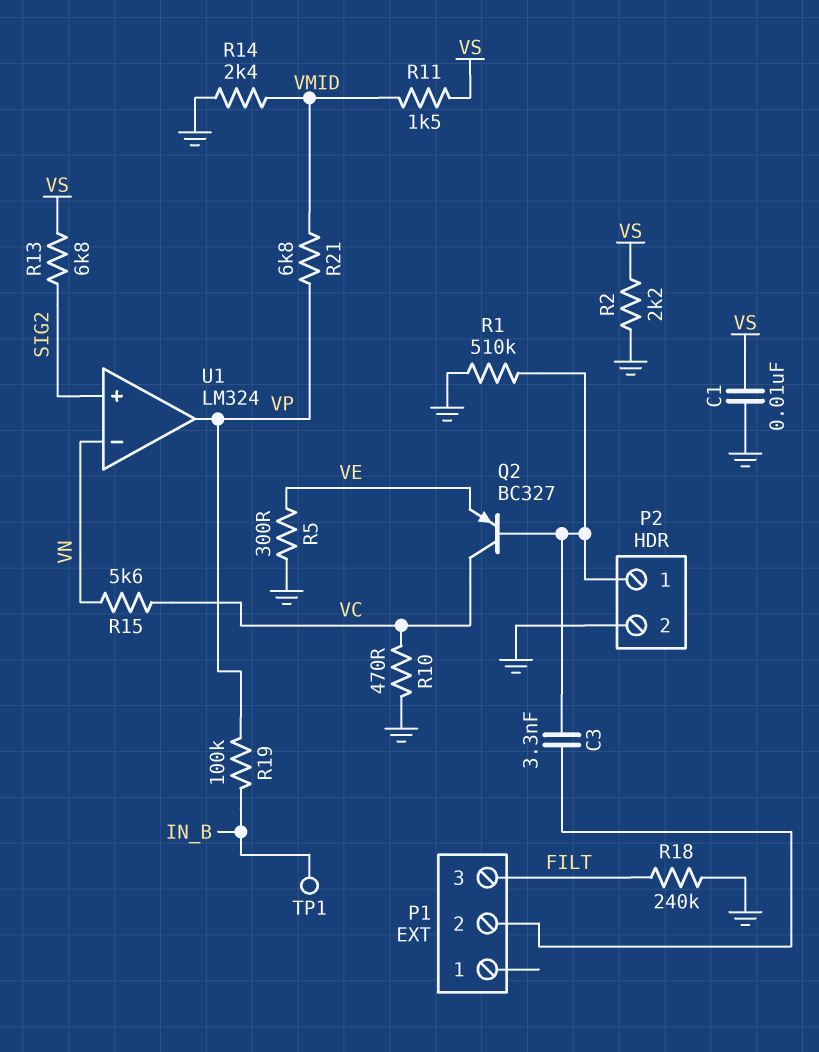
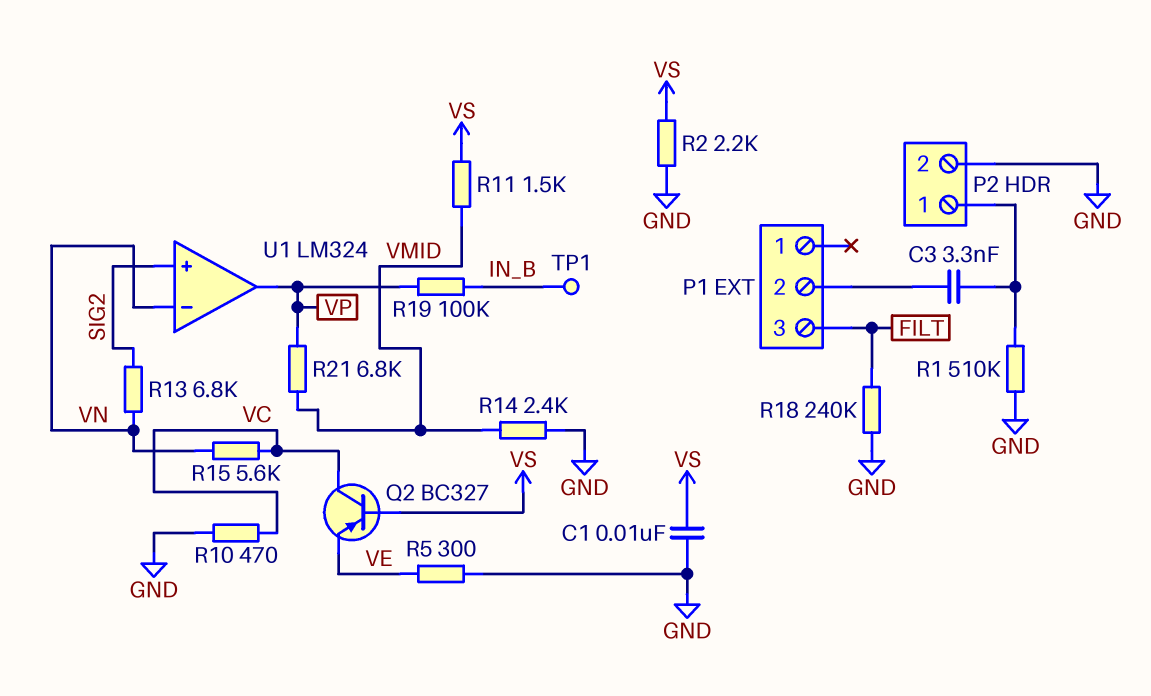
Q2: PNP BC327 (B P2/1, C VC, E VE) -> PNP BC327 (B VS, C VC, E VE)
R13: 6.8k (SIG2, VS) -> 6.8k (SIG2, VN)

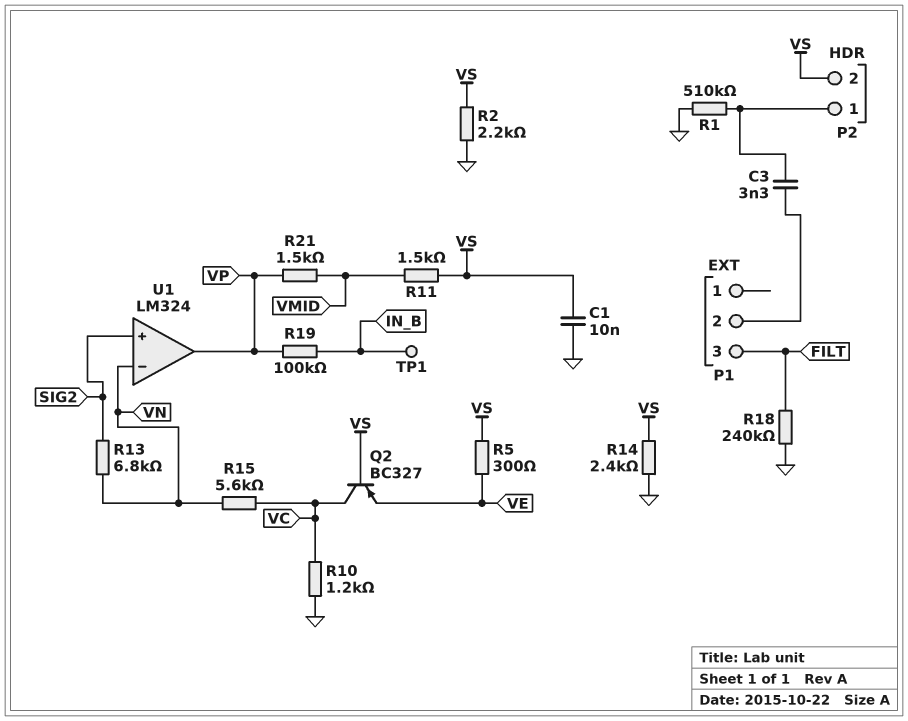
P2 pin 2: GND -> VS
R5: 300 (GND, VE) -> 300 (VE, VS)
R10: 470 (GND, VC) -> 1.2k (GND, VC)
R14: 2.4k (GND, VMID) -> 2.4k (GND, VS)
R21: 6.8k (VMID, VP) -> 1.5k (VMID, VP)

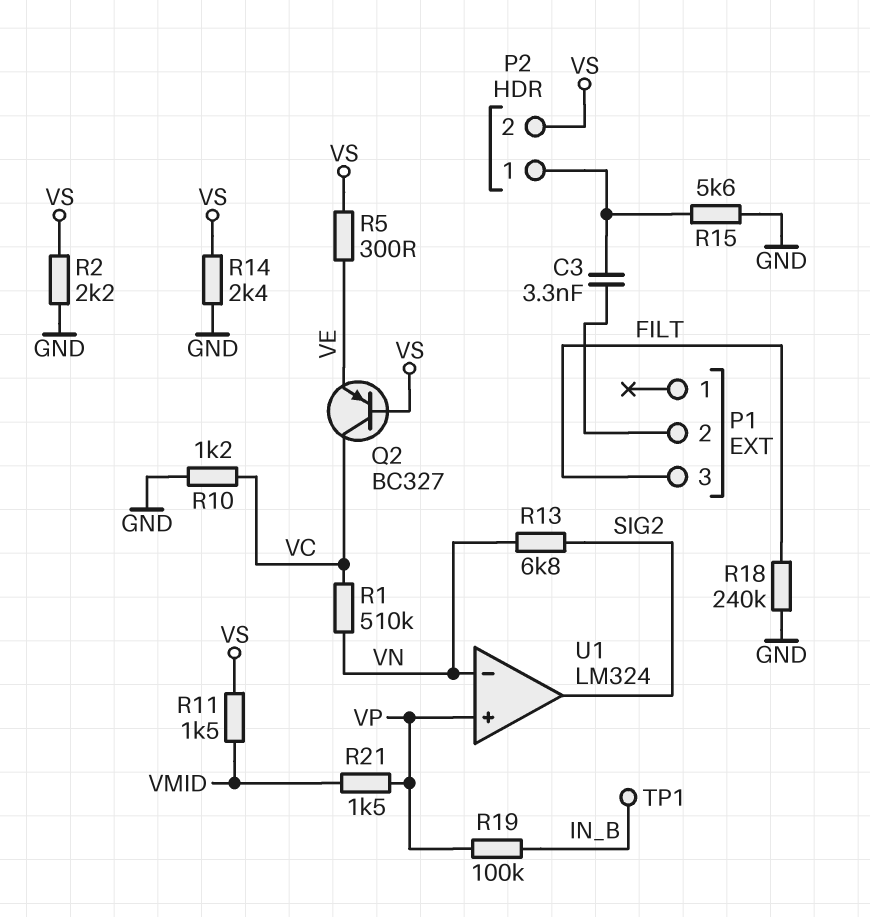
C1: 10nF (GND, VS) -> none
R1: 510k (GND, P2/1) -> 510k (VC, VN)
R15: 5.6k (VC, VN) -> 5.6k (GND, P2/1)
U1 pin in+: SIG2 -> VP
U1 pin out: VP -> SIG2

